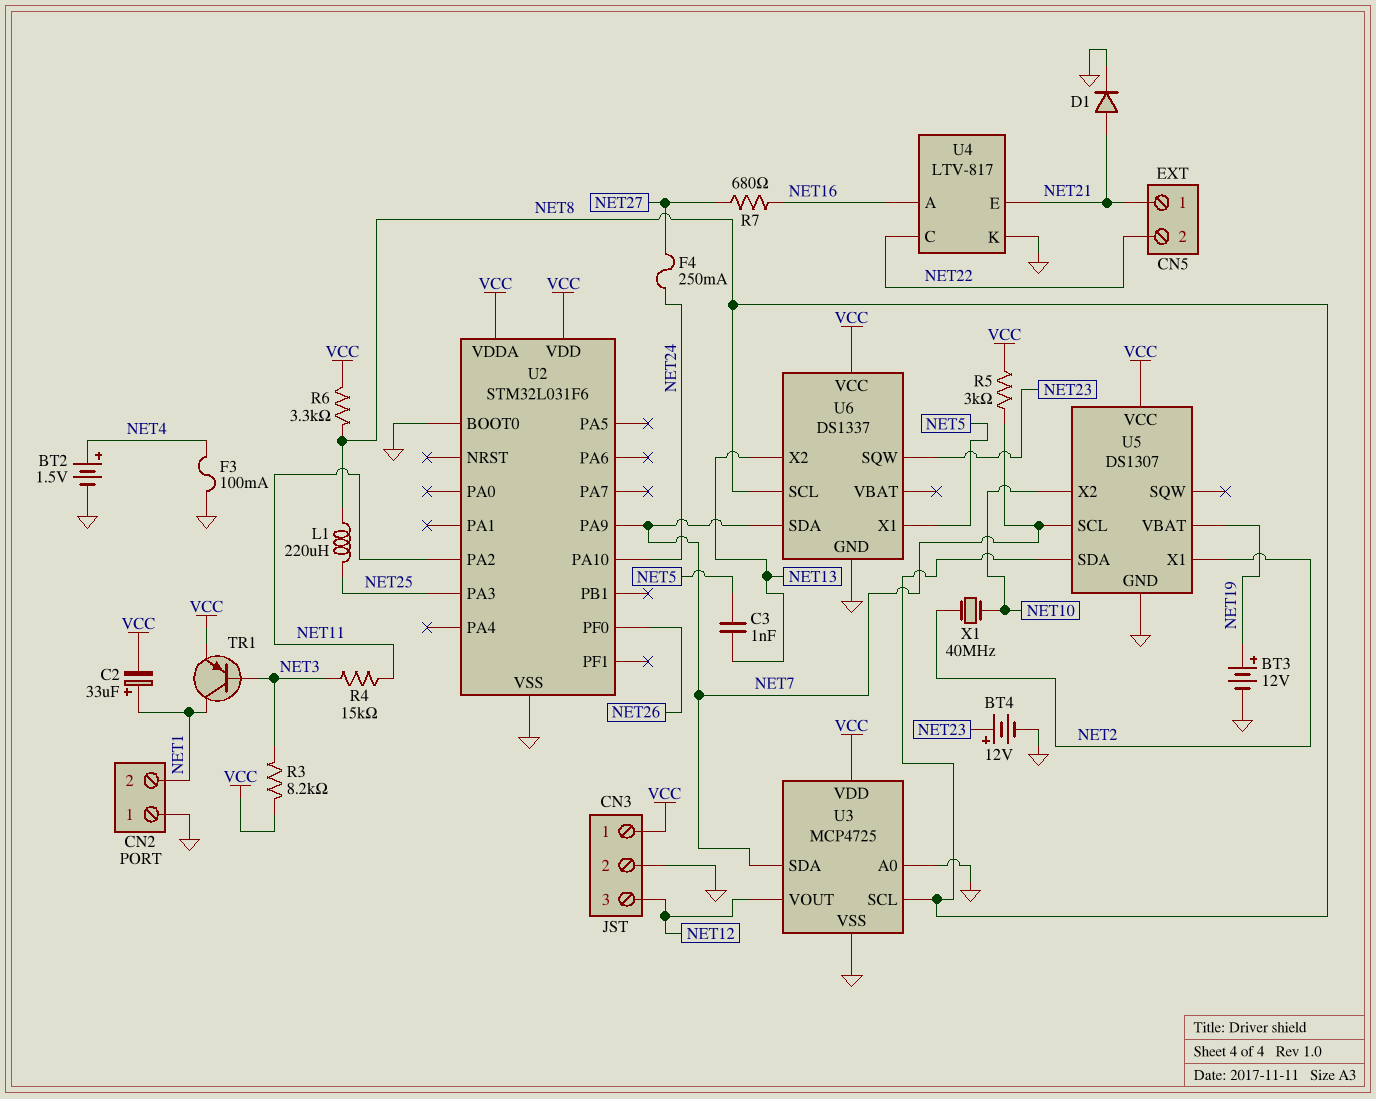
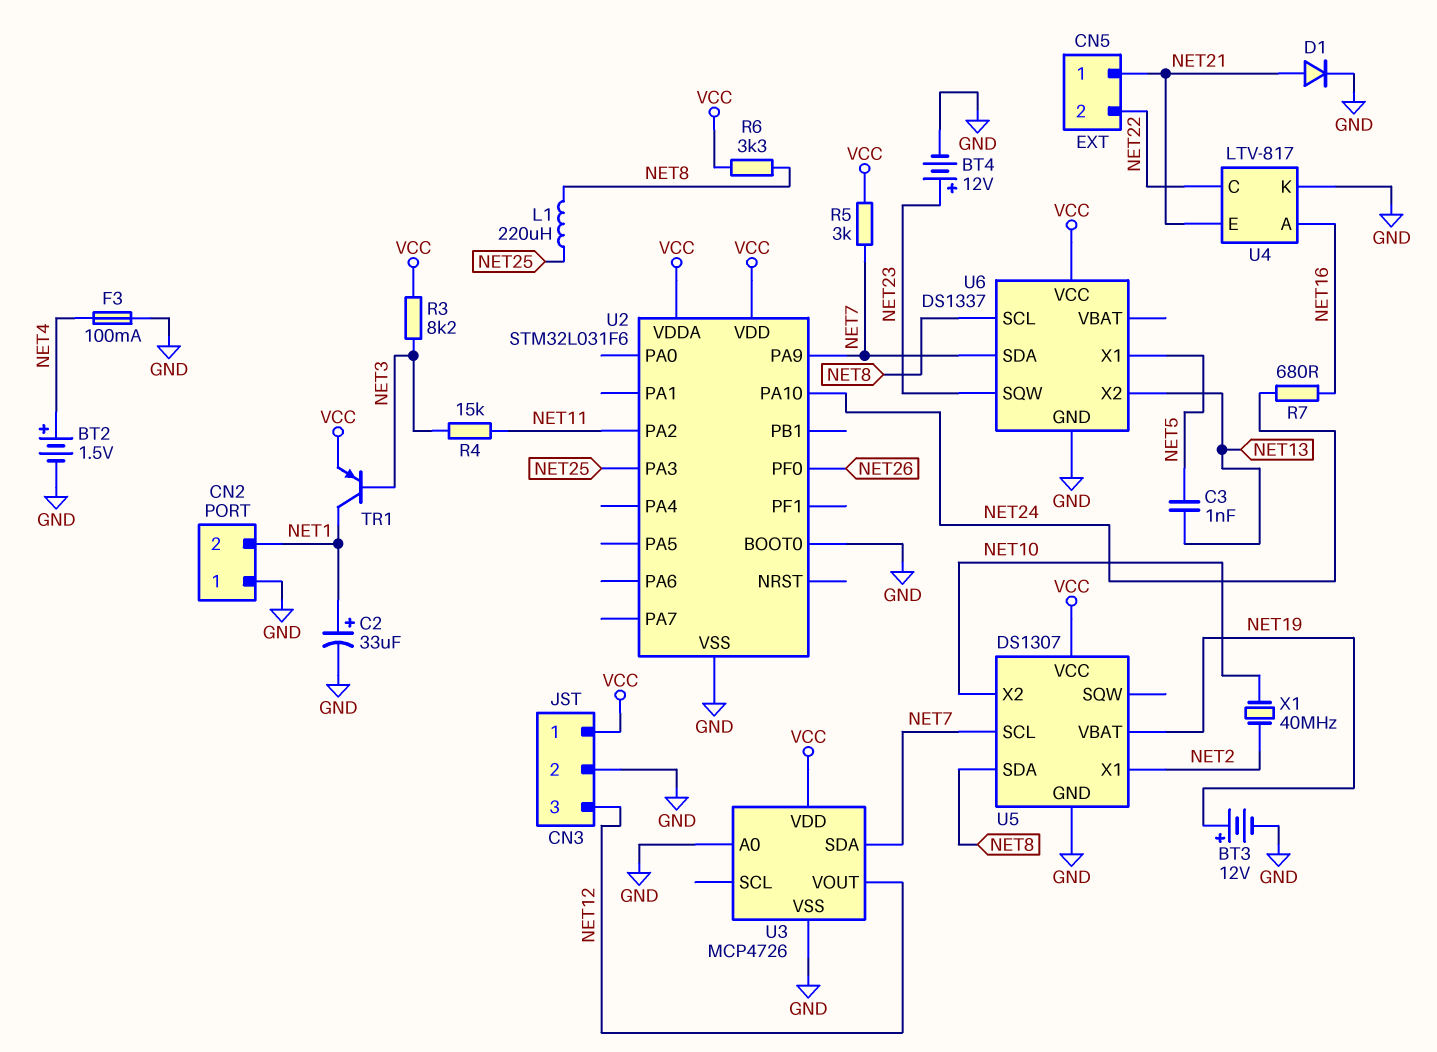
C2: 33uF (plus NET1, minus VCC) -> 33uF (plus NET1, minus GND)
F4: 250mA (NET24, NET27) -> none
R7: 680 (NET16, NET27) -> 680 (NET16, NET24)
U3: MCP4725 -> MCP4726
U3 pin SCL: NET8 -> none

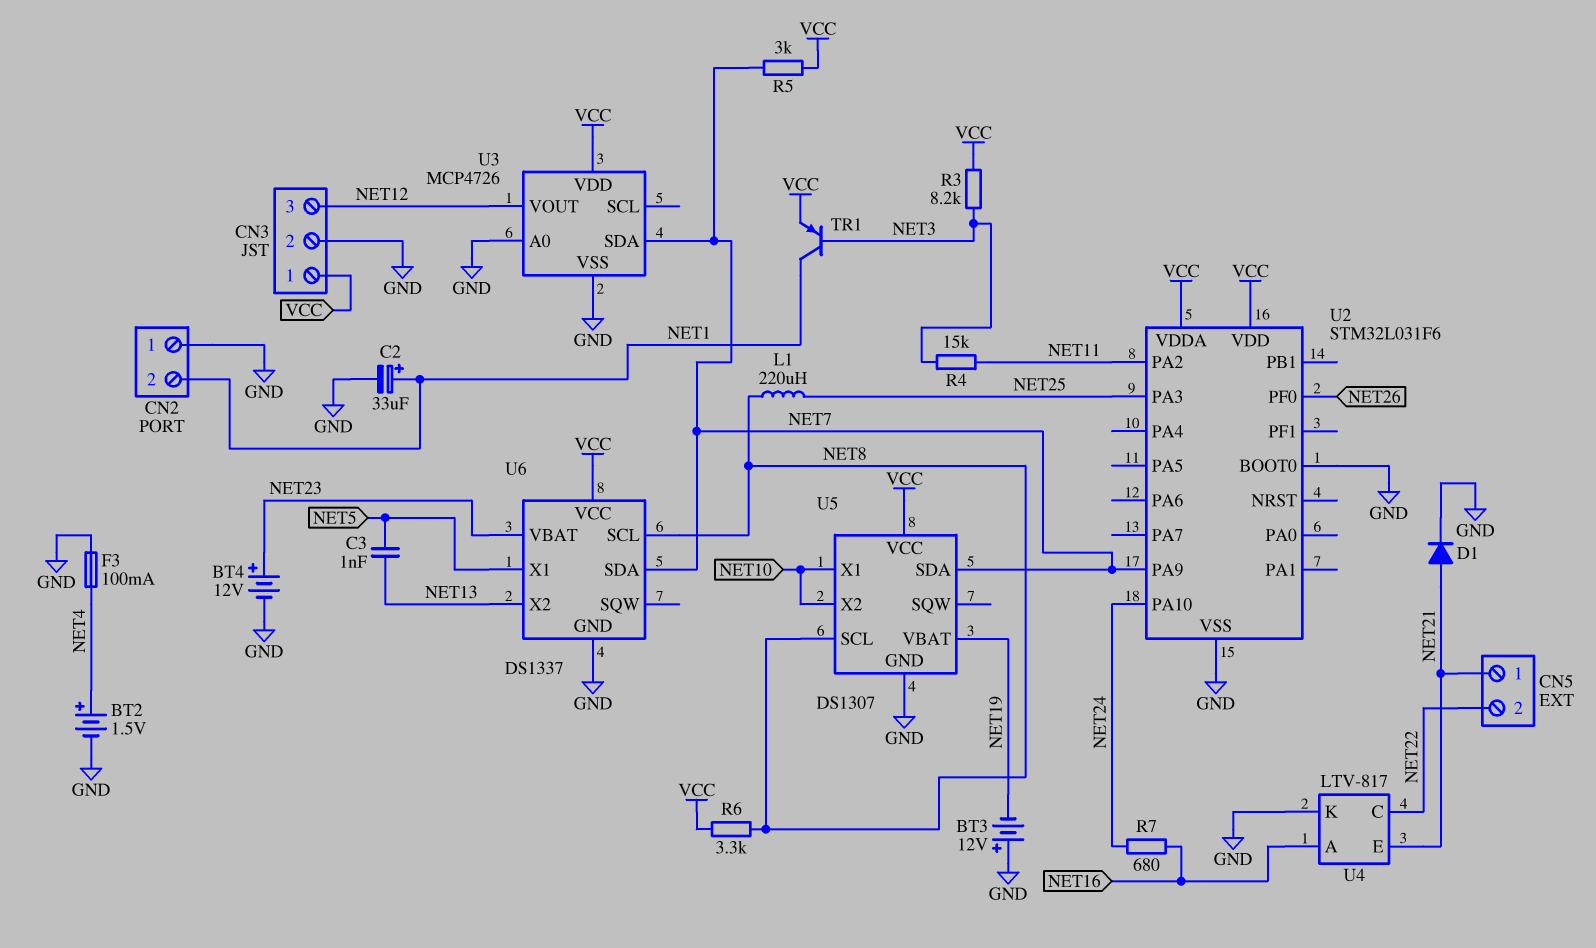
BT3: 12V (plus NET19, minus GND) -> 12V (plus GND, minus NET19)
U5 pin SCL: NET7 -> NET8
U5 pin SDA: NET8 -> NET7
U5 pin X1: NET2 -> NET10
U6 pin SQW: NET23 -> none
U6 pin VBAT: none -> NET23
X1: 40MHz (NET2, NET10) -> none

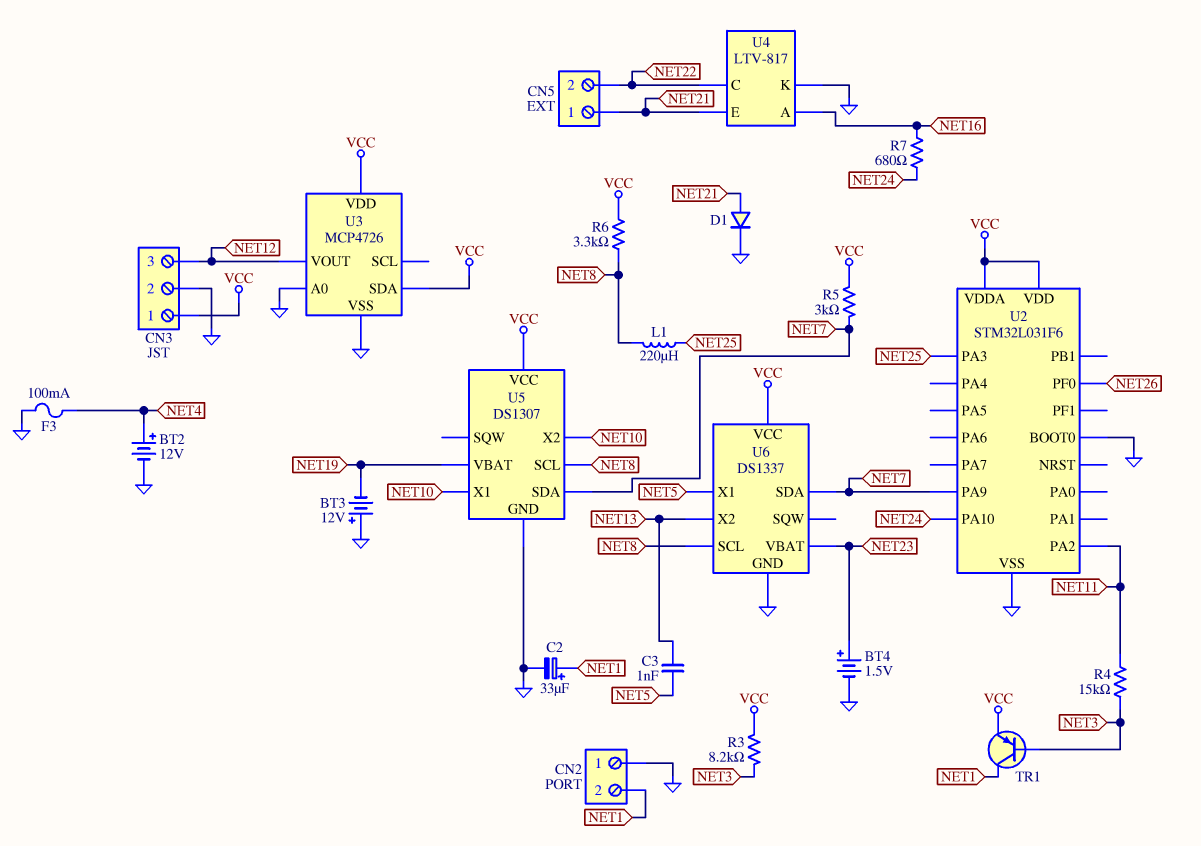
BT2: 1.5V (plus NET4, minus GND) -> 12V (plus NET4, minus GND)
BT4: 12V (plus NET23, minus GND) -> 1.5V (plus NET23, minus GND)
U3 pin SDA: NET7 -> VCC

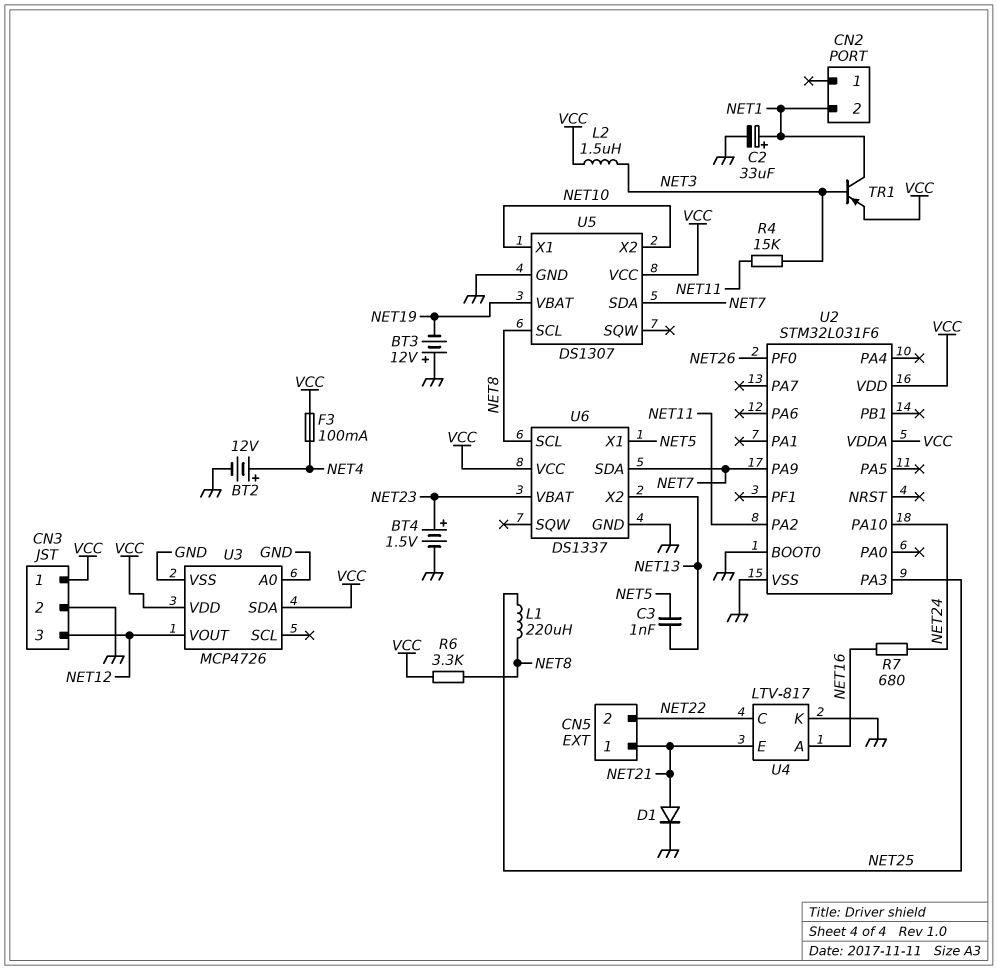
CN2 pin 1: GND -> none
F3: 100mA (GND, NET4) -> 100mA (NET4, VCC)
L2: none -> 1.5uH (NET3, VCC)
R3: 8.2k (NET3, VCC) -> none
R5: 3k (NET7, VCC) -> none

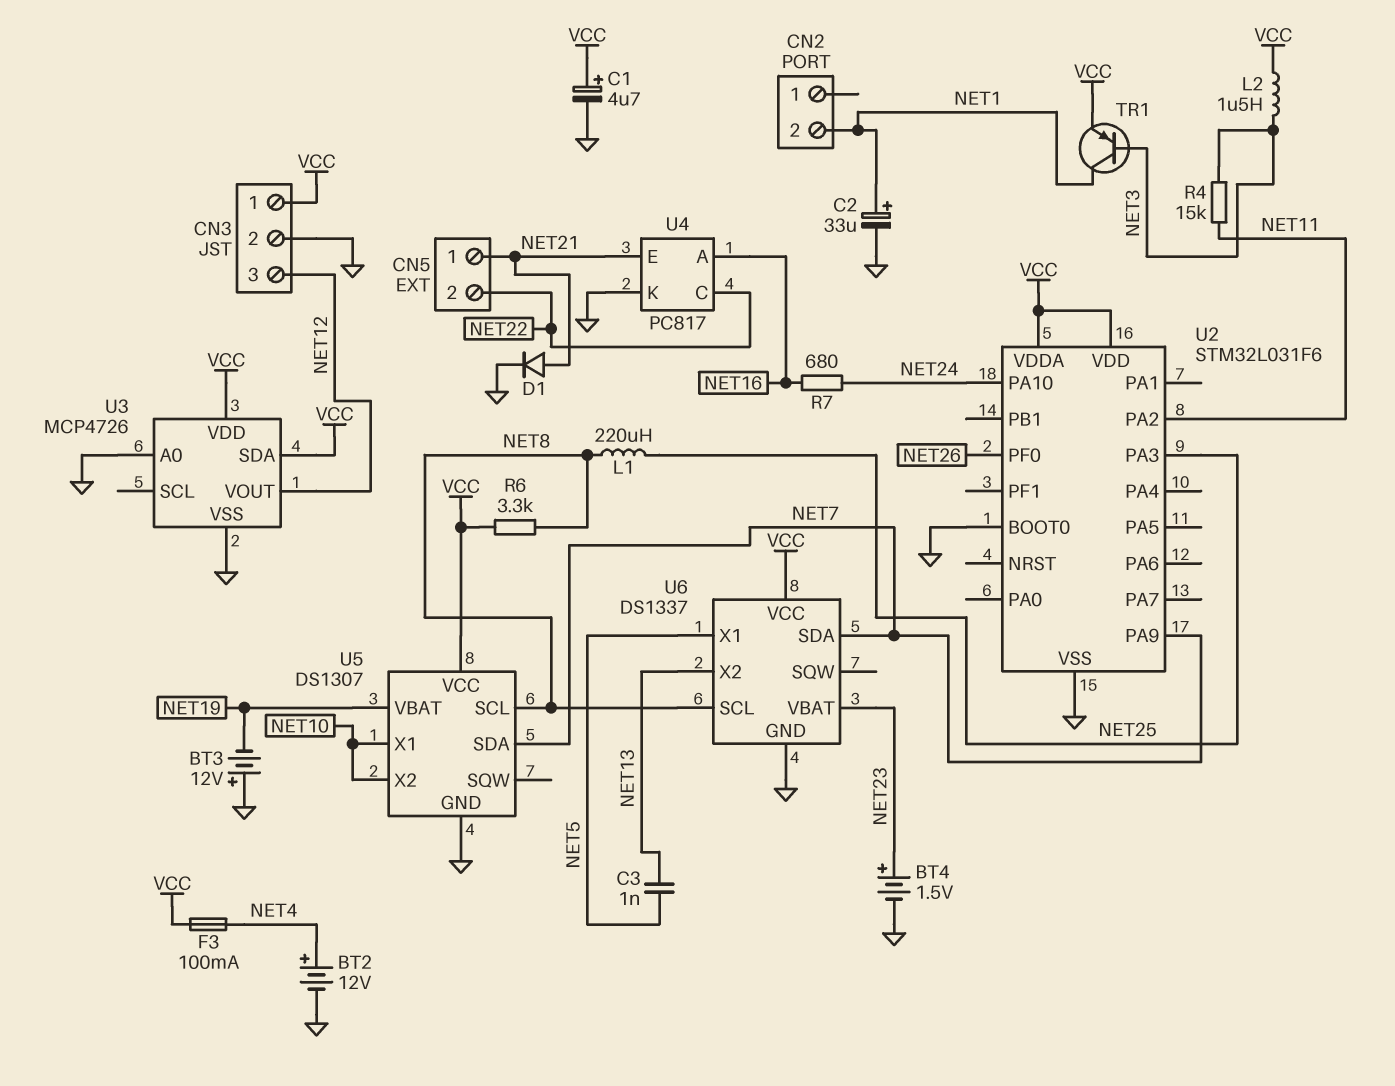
C1: none -> 4.7uF (plus VCC, minus GND)
U4: LTV-817 -> PC817

